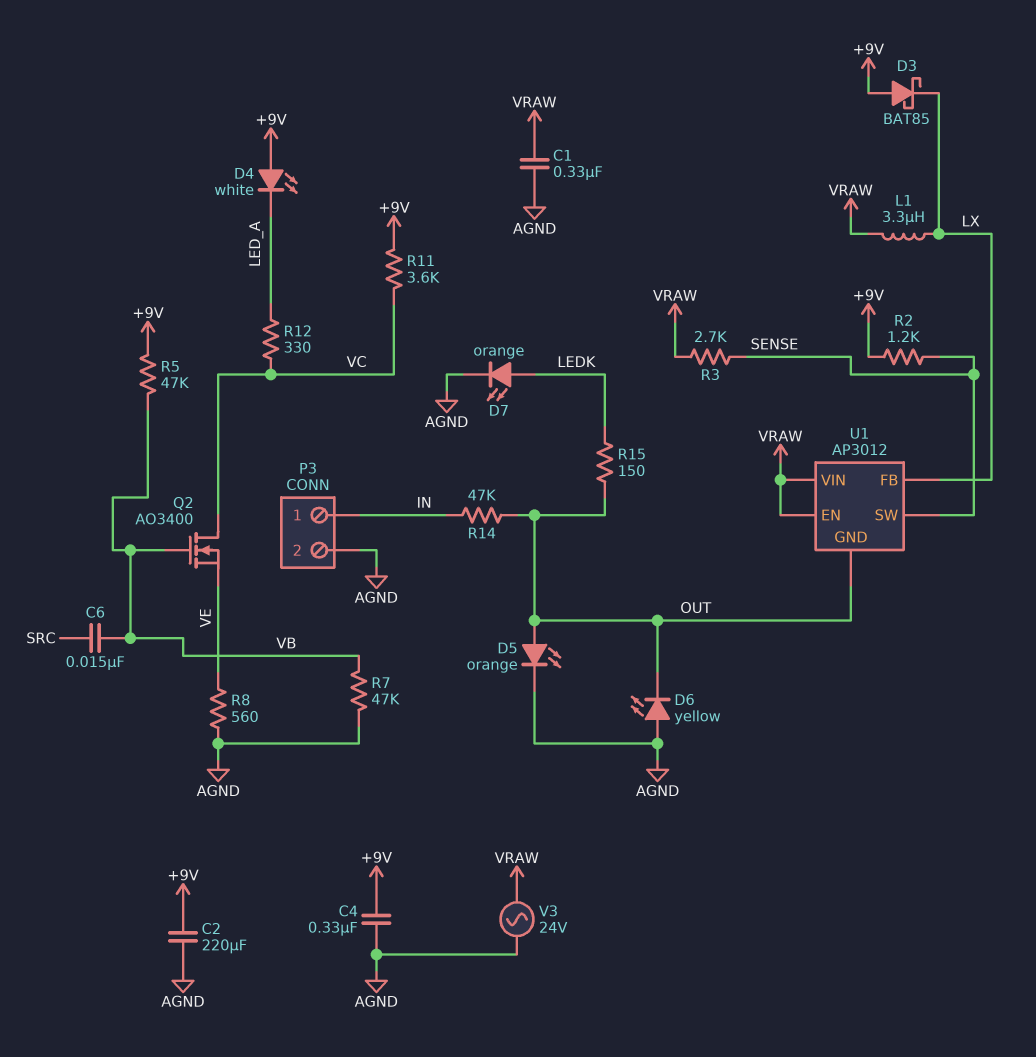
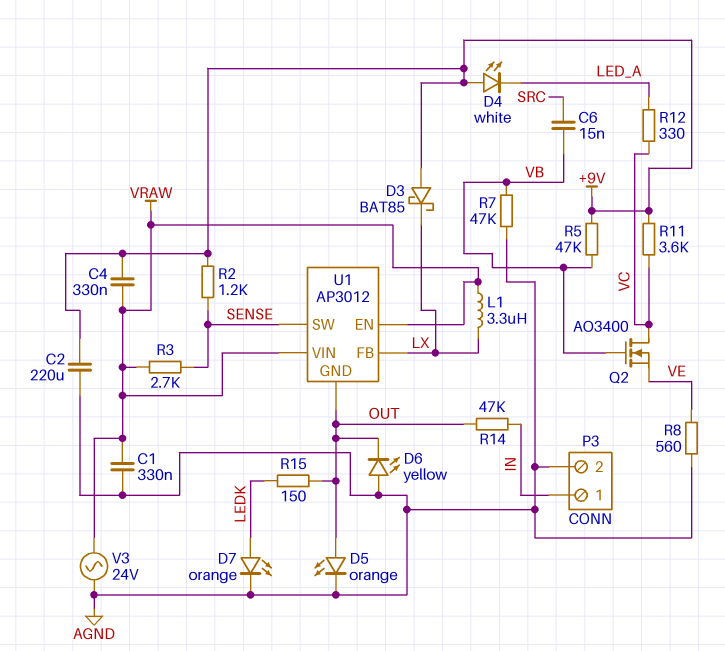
C4: 330nF (+9V, AGND) -> 330nF (+9V, VRAW)

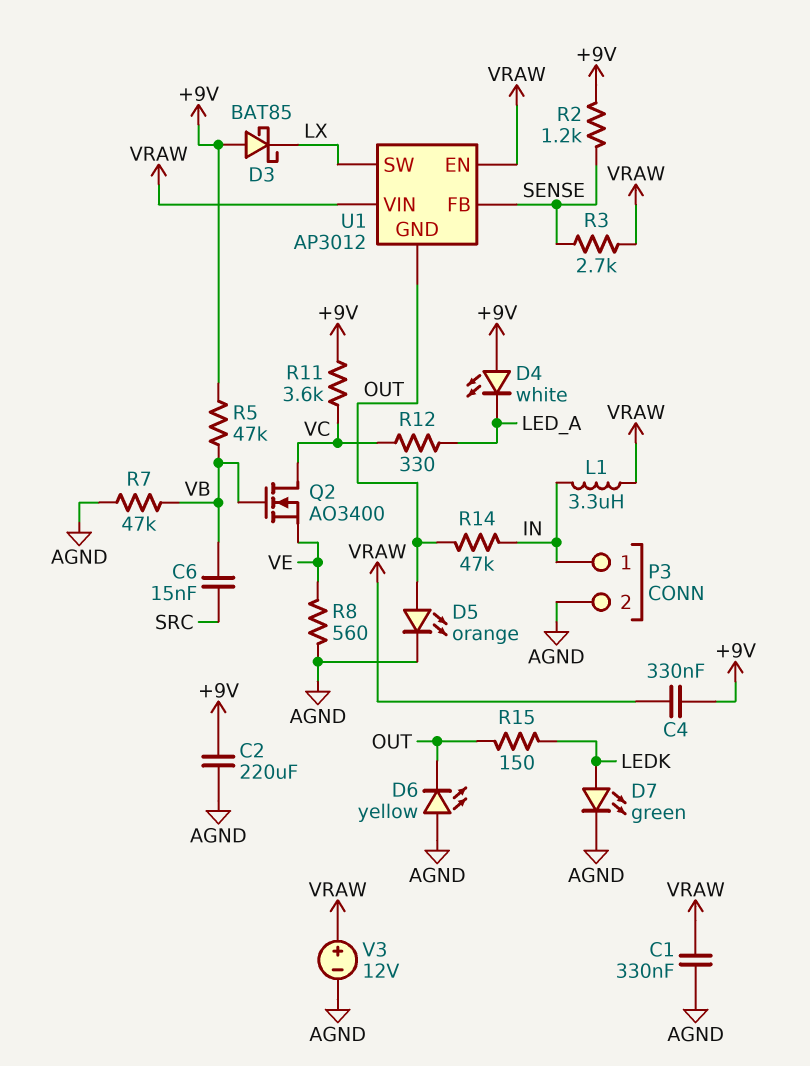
D7: LED orange (A LEDK, K AGND) -> LED green (A LEDK, K AGND)
L1: 3.3uH (LX, VRAW) -> 3.3uH (IN, VRAW)
U1 pin FB: LX -> SENSE
U1 pin SW: SENSE -> LX
V3: AC 24V (AGND, VRAW) -> 12V (plus VRAW, minus AGND)

